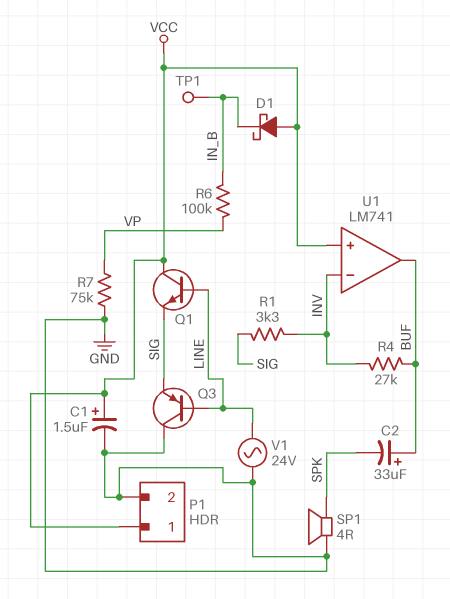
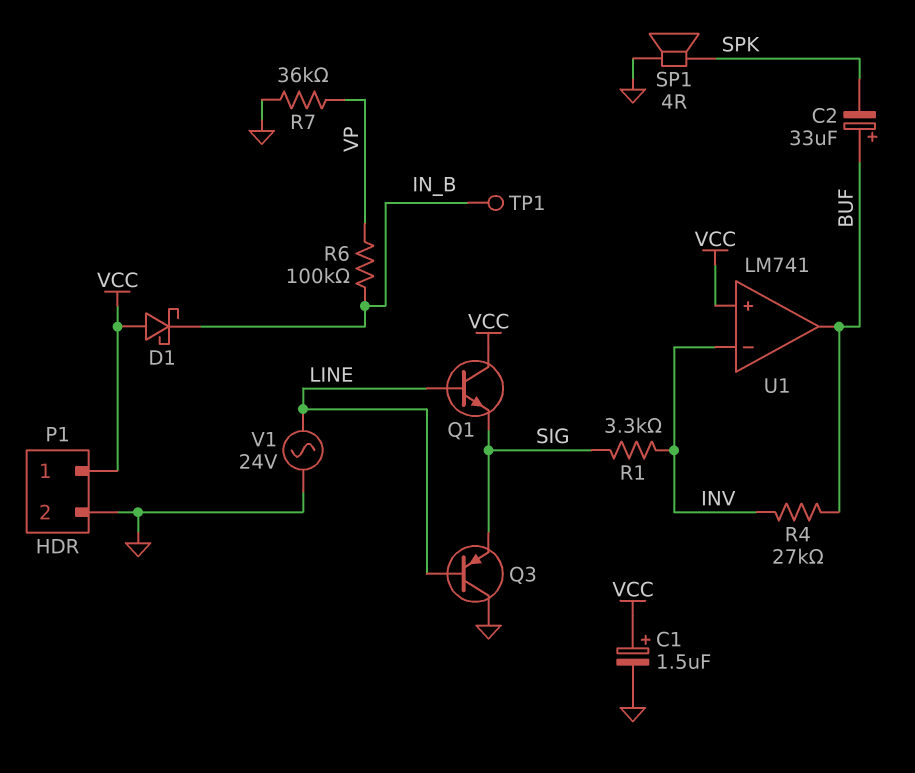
R7: 75k (GND, VP) -> 36k (GND, VP)

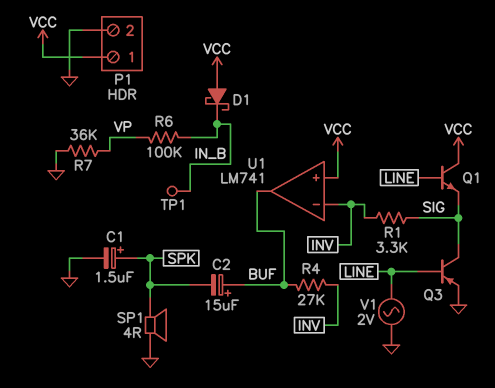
C1: 1.5uF (plus VCC, minus GND) -> 1.5uF (plus SPK, minus GND)
C2: 33uF (plus BUF, minus SPK) -> 15uF (plus BUF, minus SPK)
Q3: PNP (B LINE, C GND, E SIG) -> PNP (B LINE, C SIG, E GND)
V1: AC 24V (GND, LINE) -> AC 2V (GND, LINE)

